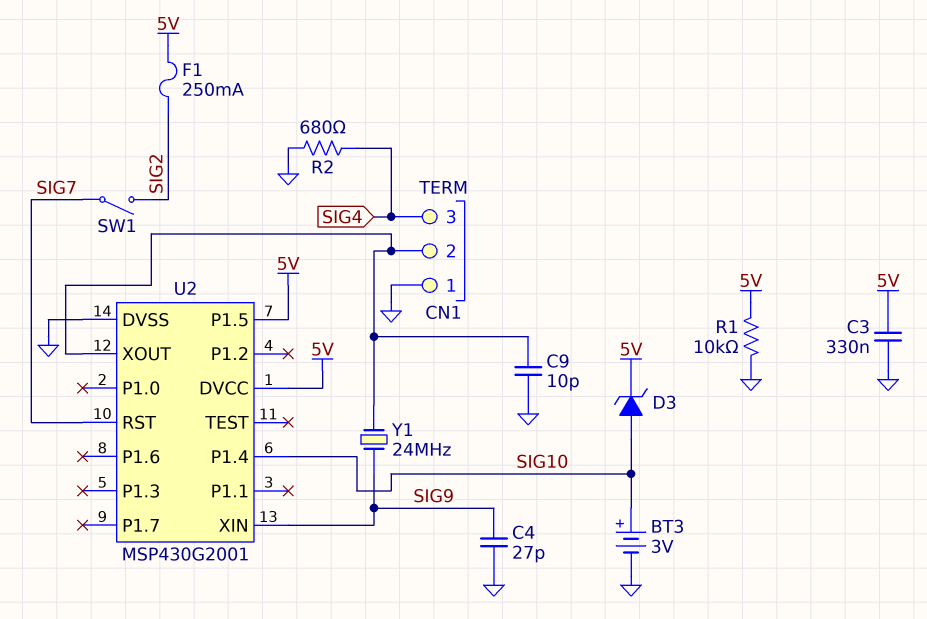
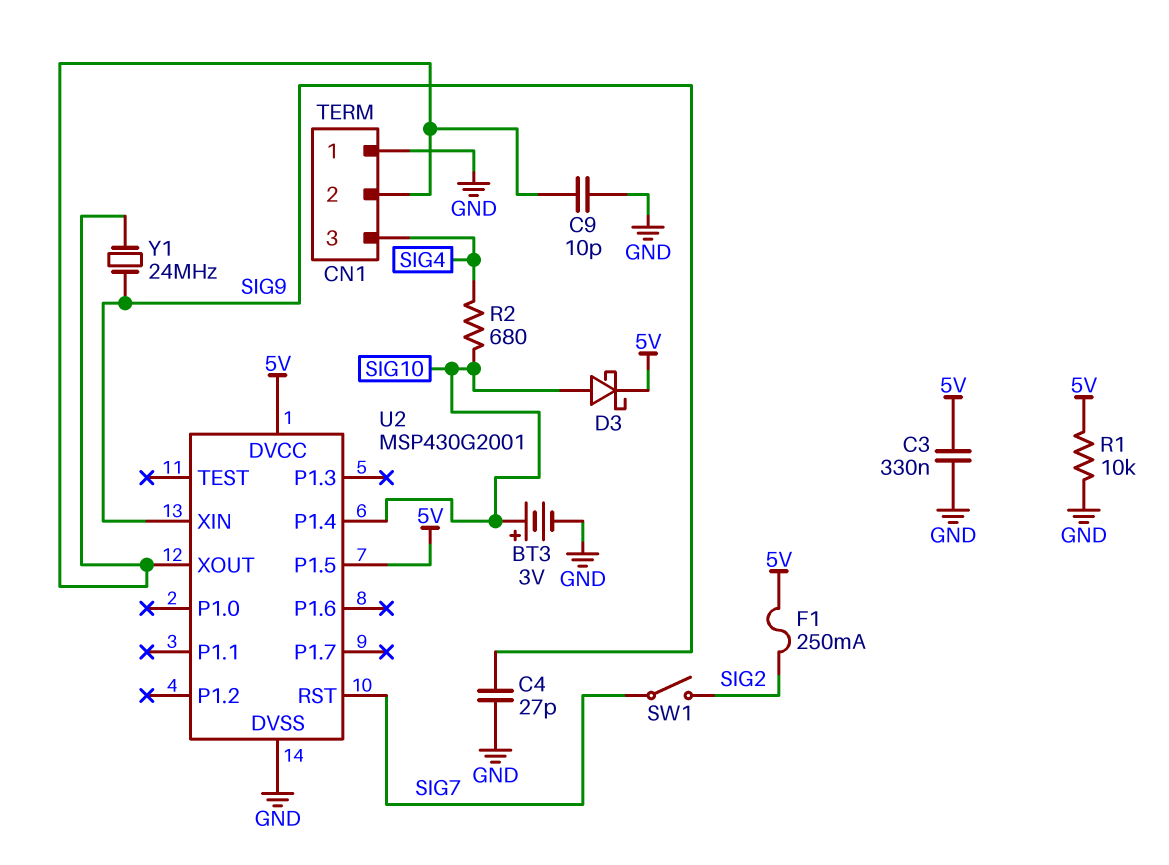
D3: zener (A SIG10, K 5V) -> schottky (A SIG10, K 5V)
R2: 680 (GND, SIG4) -> 680 (SIG4, SIG10)

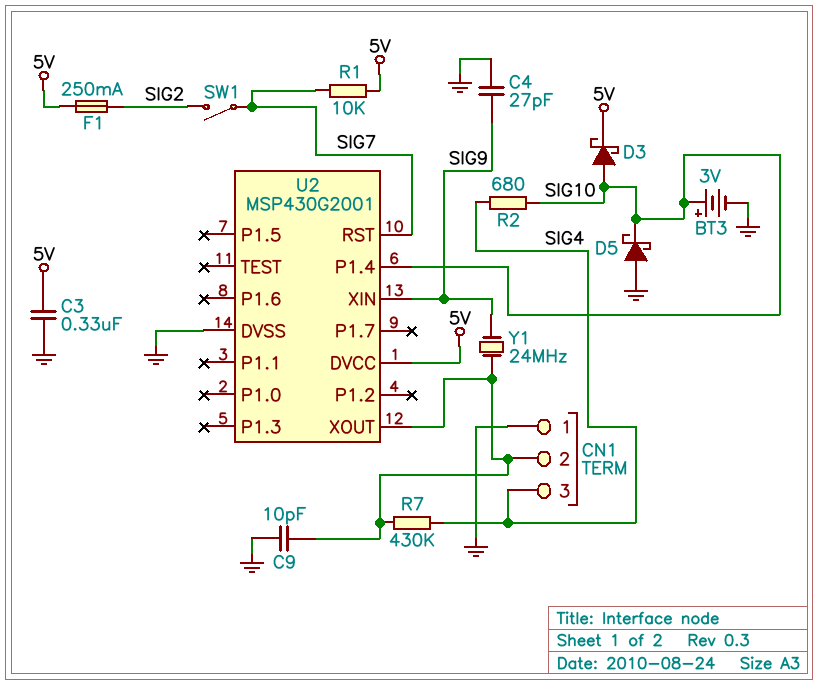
D5: none -> schottky (A GND, K SIG10)
R1: 10k (5V, GND) -> 10k (5V, SIG7)
R7: none -> 430k (CN1/2, SIG4)
U2 pin P1.5: 5V -> none

